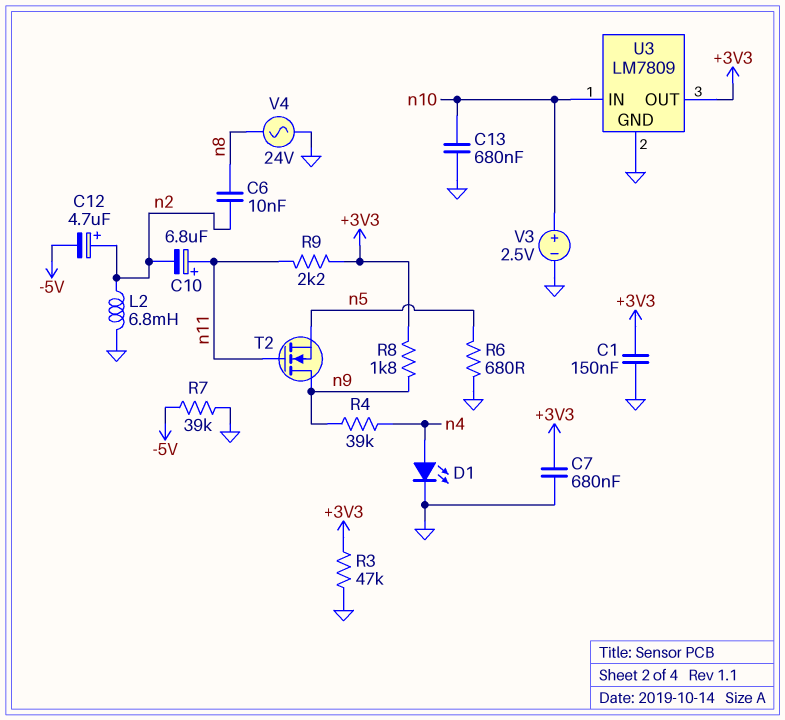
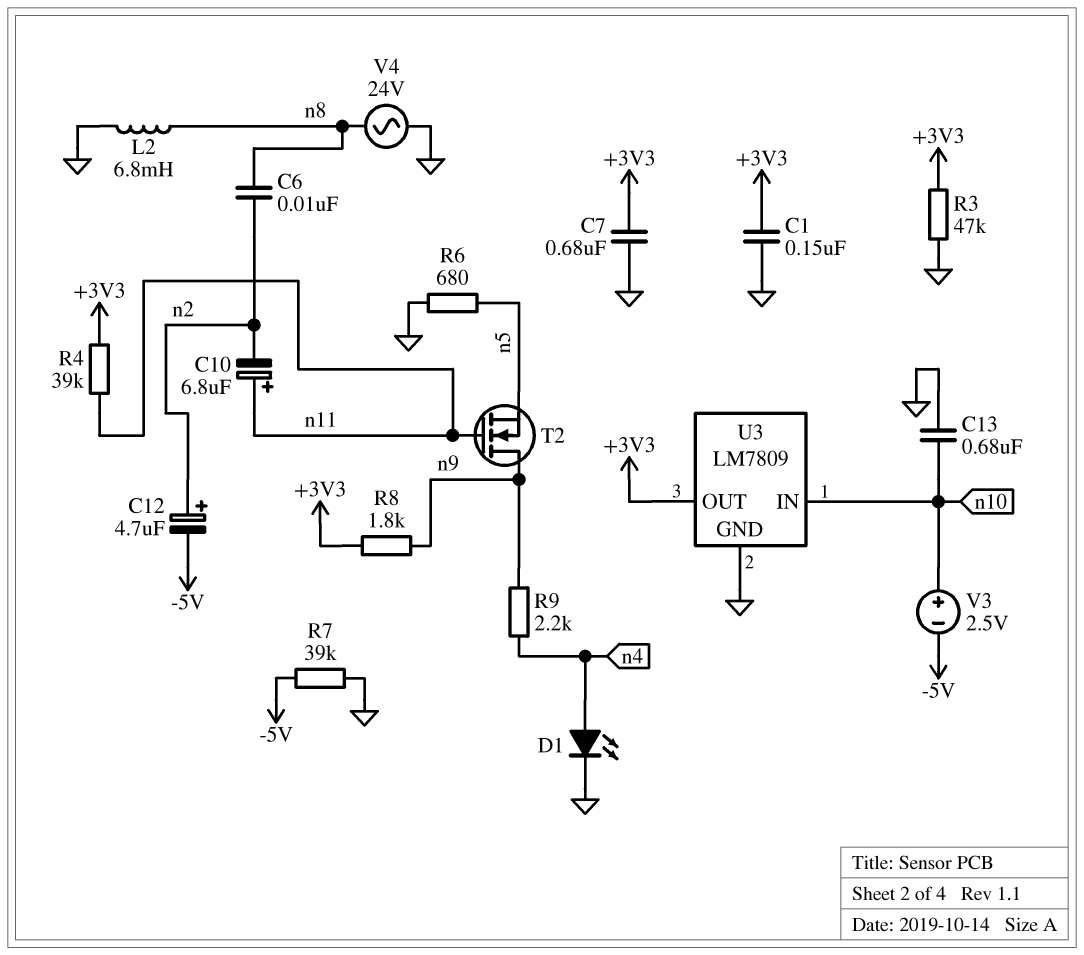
L2: 6.8mH (GND, n2) -> 6.8mH (GND, n8)
R4: 39k (n4, n9) -> 39k (+3V3, n11)
R9: 2.2k (+3V3, n11) -> 2.2k (n4, n9)
V3: 2.5V (plus n10, minus GND) -> 2.5V (plus n10, minus -5V)

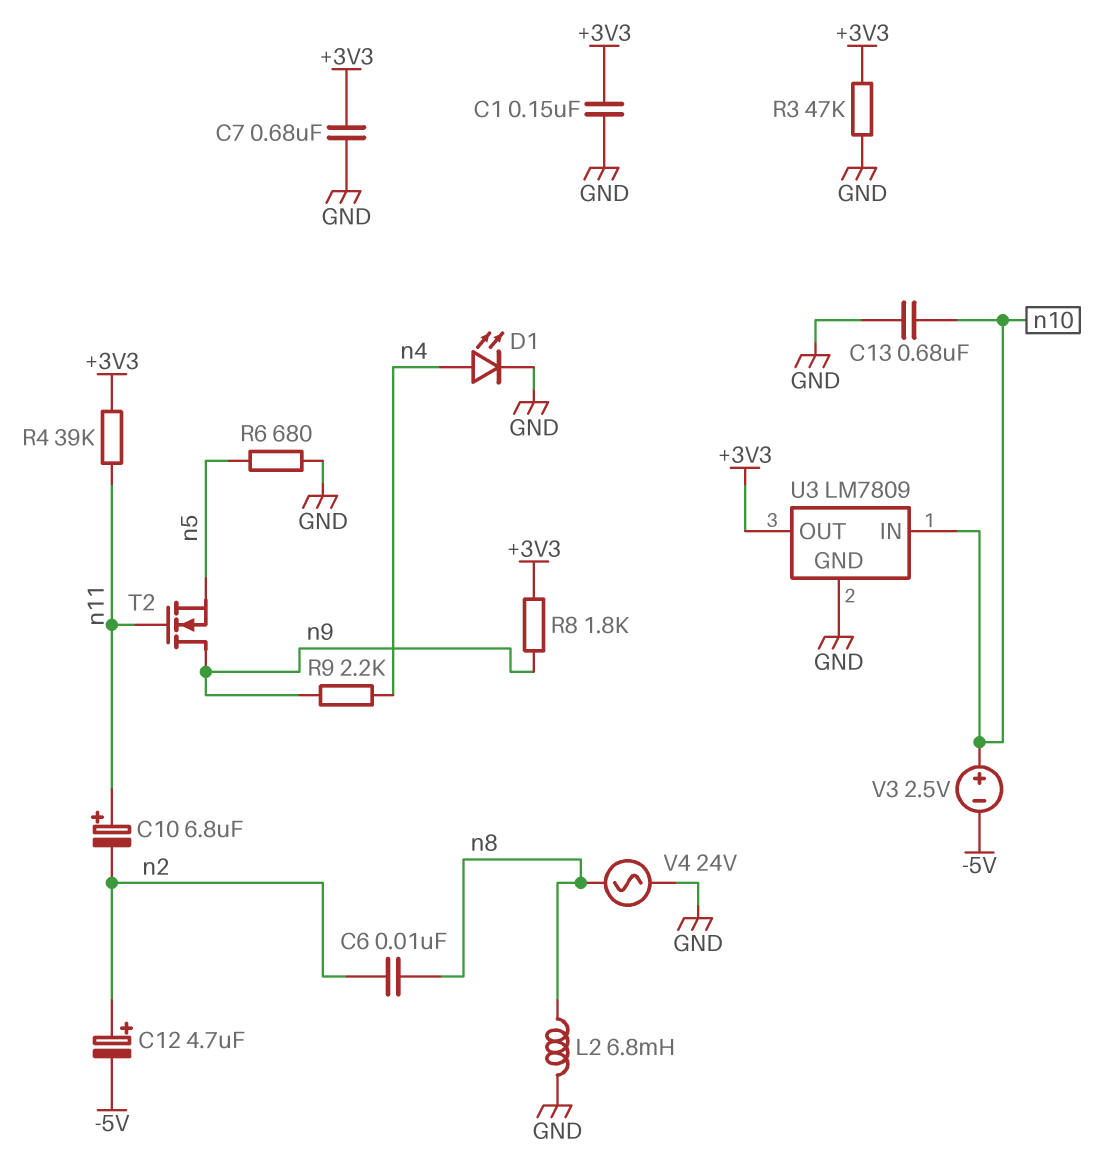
R7: 39k (-5V, GND) -> none

